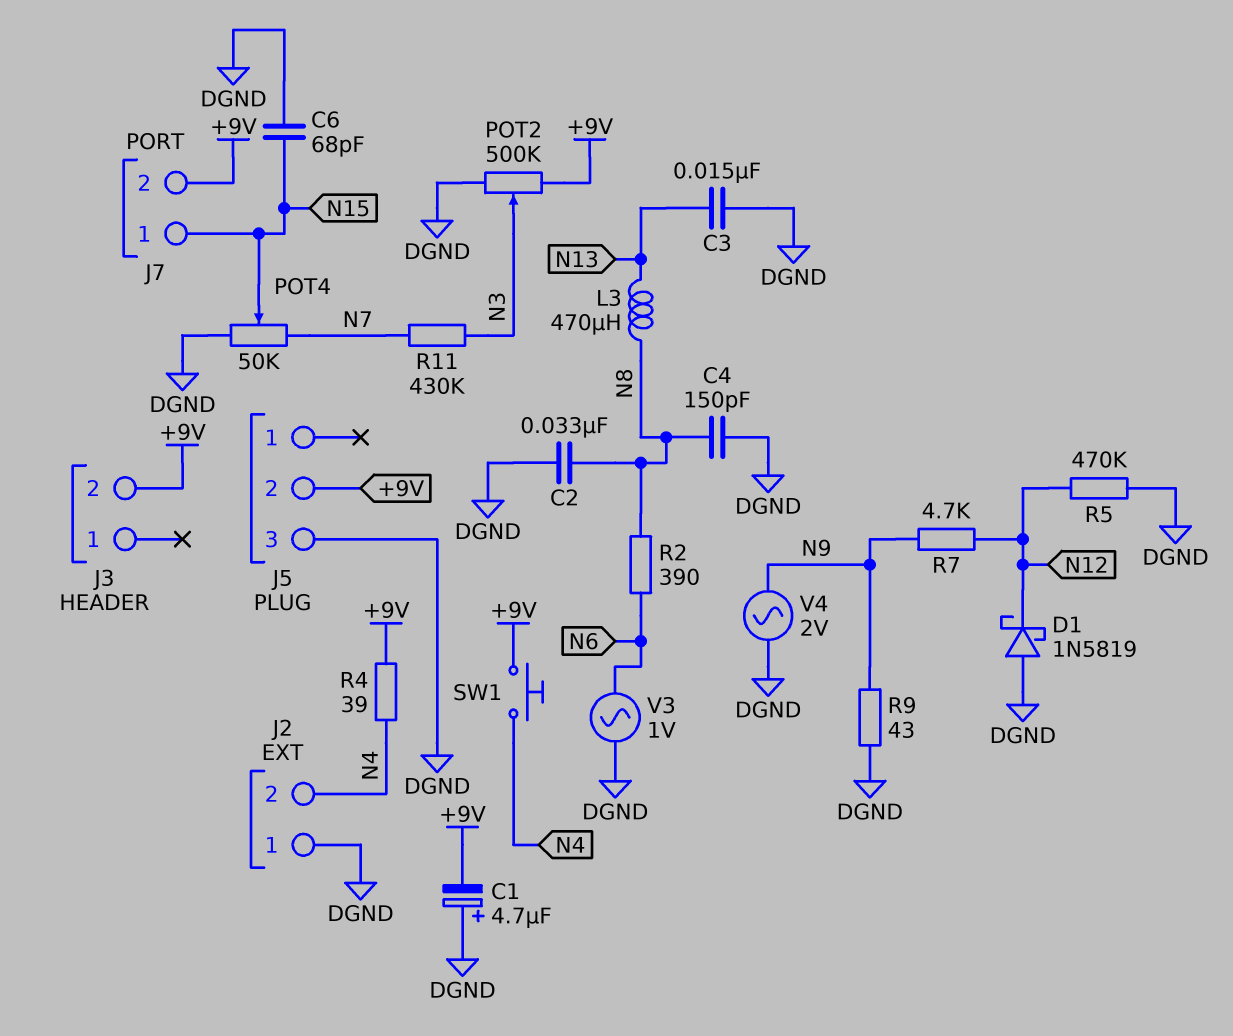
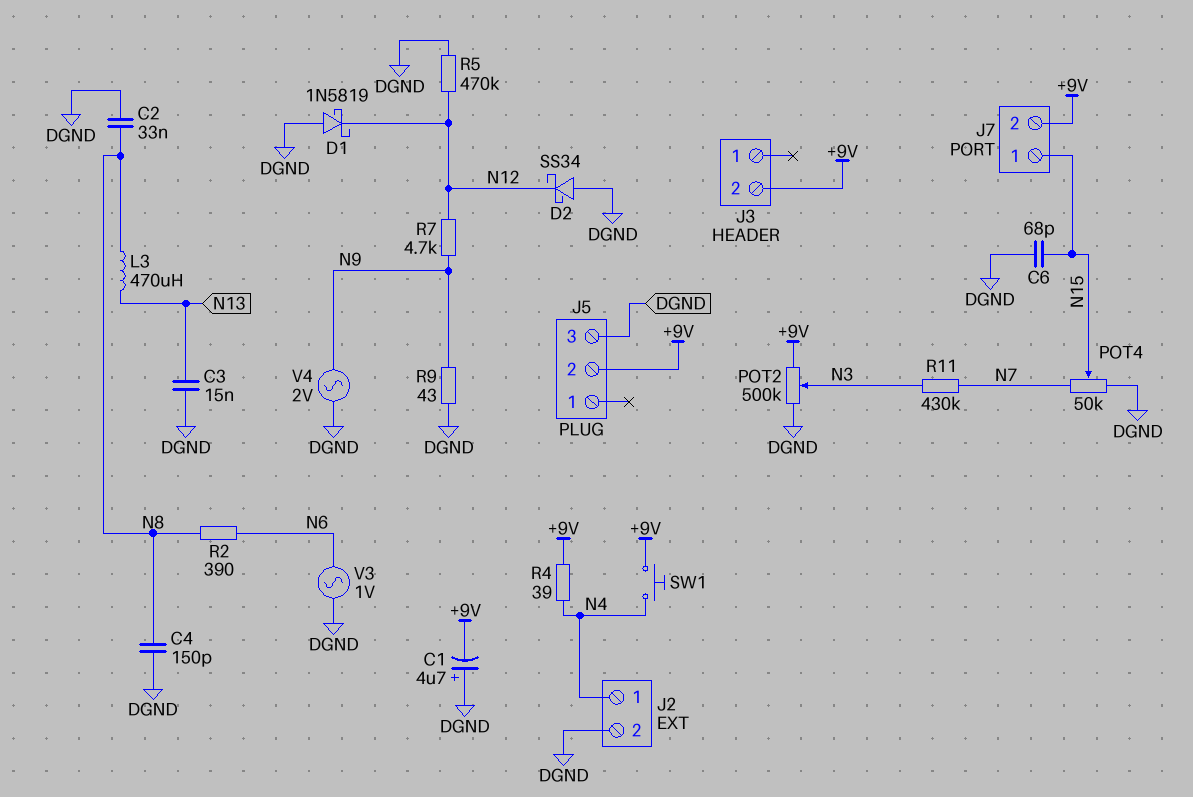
D2: none -> schottky SS34 (A DGND, K N12)
J2 pin 1: DGND -> N4
J2 pin 2: N4 -> DGND

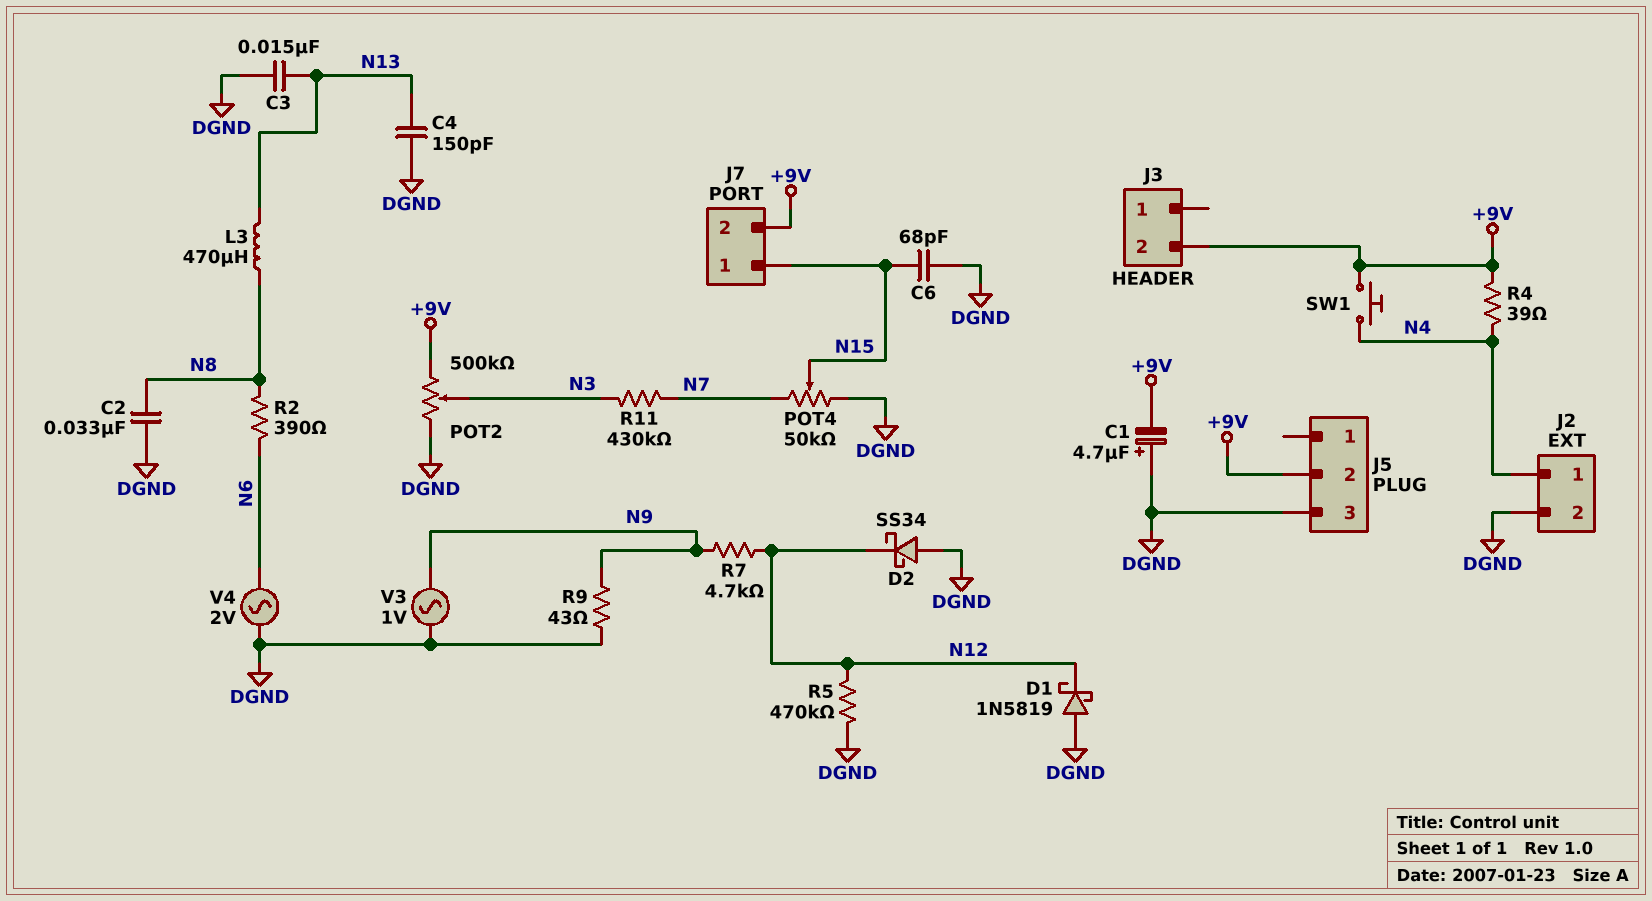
C4: 150pF (DGND, N8) -> 150pF (DGND, N13)
V3: AC 1V (DGND, N6) -> AC 1V (DGND, N9)
V4: AC 2V (DGND, N9) -> AC 2V (DGND, N6)

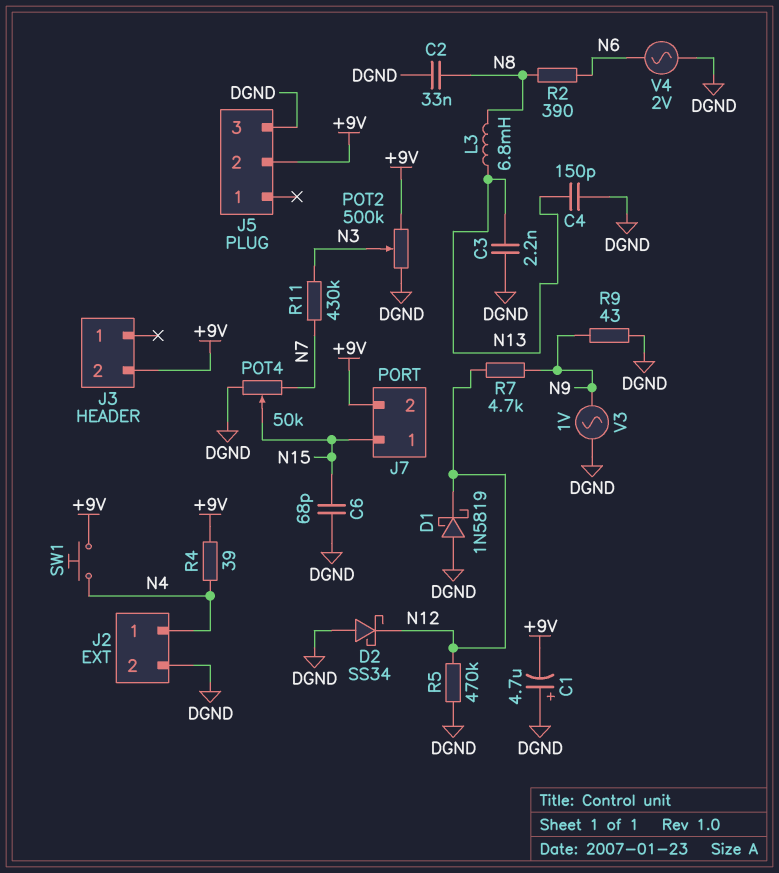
C3: 15nF (DGND, N13) -> 2.2nF (DGND, N13)
L3: 470uH (N8, N13) -> 6.8mH (N8, N13)

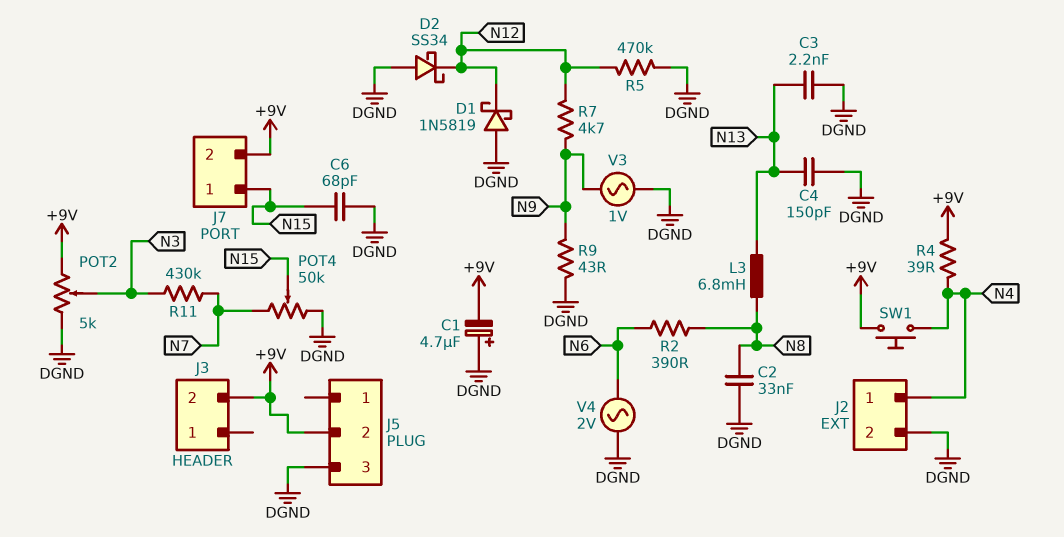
POT2: 500k (+9V, DGND, wiper N3) -> 5k (+9V, DGND, wiper N3)

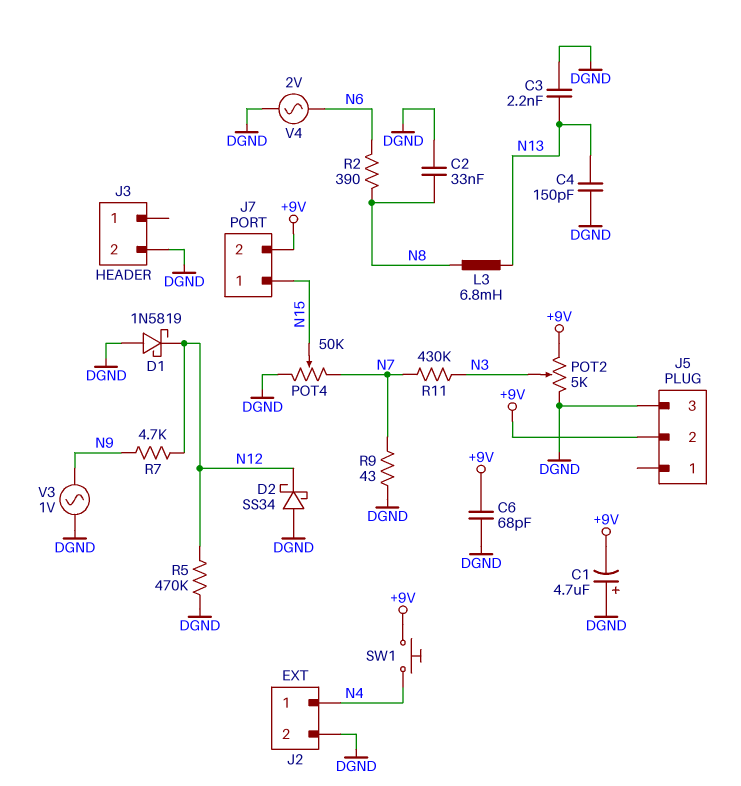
C6: 68pF (DGND, N15) -> 68pF (+9V, DGND)
J3 pin 2: +9V -> DGND
R4: 39 (+9V, N4) -> none
R9: 43 (DGND, N9) -> 43 (DGND, N7)

